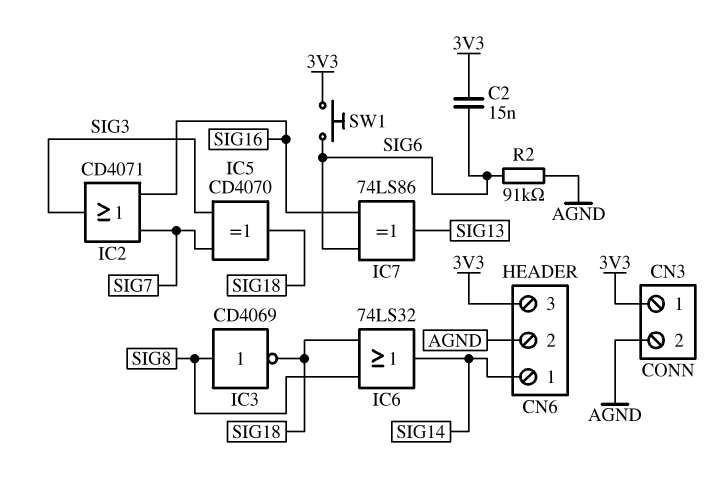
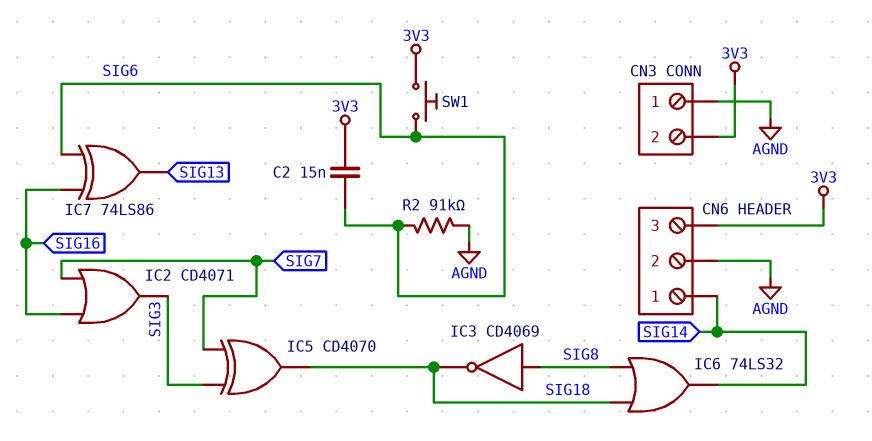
CN3 pin 1: 3V3 -> AGND
CN3 pin 2: AGND -> 3V3

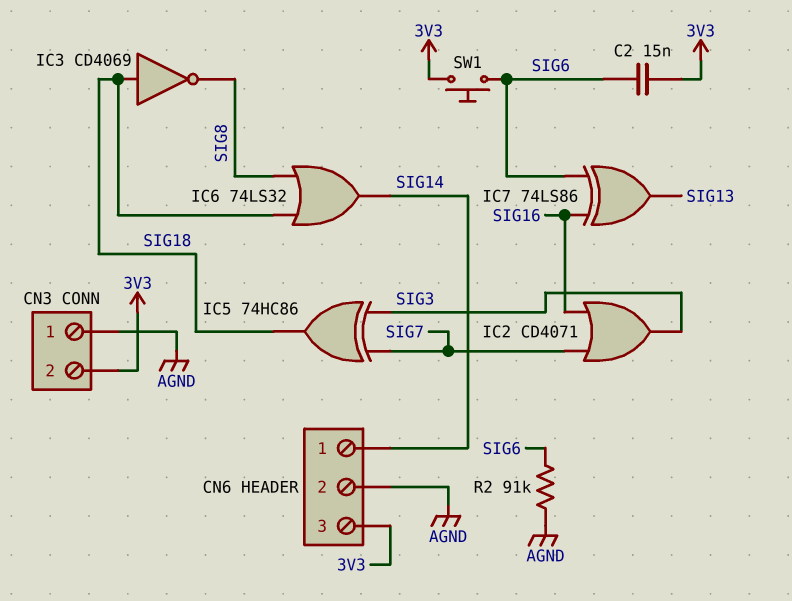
IC3: NOT CD4069 (in SIG8, out SIG18) -> NOT CD4069 (in SIG18, out SIG8)
IC5: XOR CD4070 (in SIG3, in SIG7, out SIG18) -> XOR 74HC86 (in SIG3, in SIG7, out SIG18)

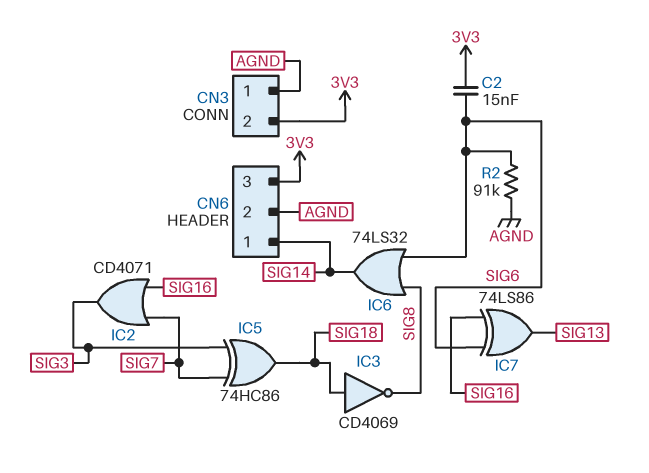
IC6: OR 74LS32 (in SIG8, in SIG18, out SIG14) -> OR 74LS32 (in SIG6, in SIG8, out SIG14)
SW1: button (3V3, SIG6) -> none

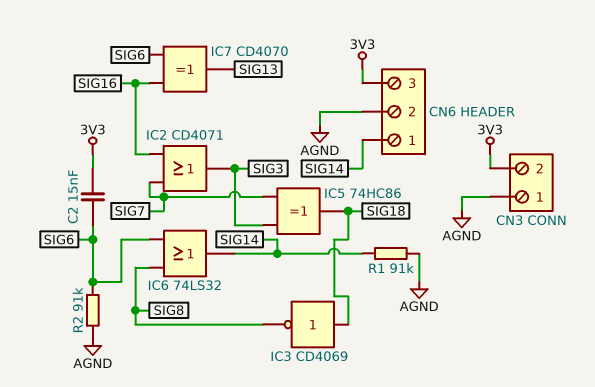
IC7: XOR 74LS86 (in SIG6, in SIG16, out SIG13) -> XOR CD4070 (in SIG6, in SIG16, out SIG13)
R1: none -> 91k (AGND, SIG14)

